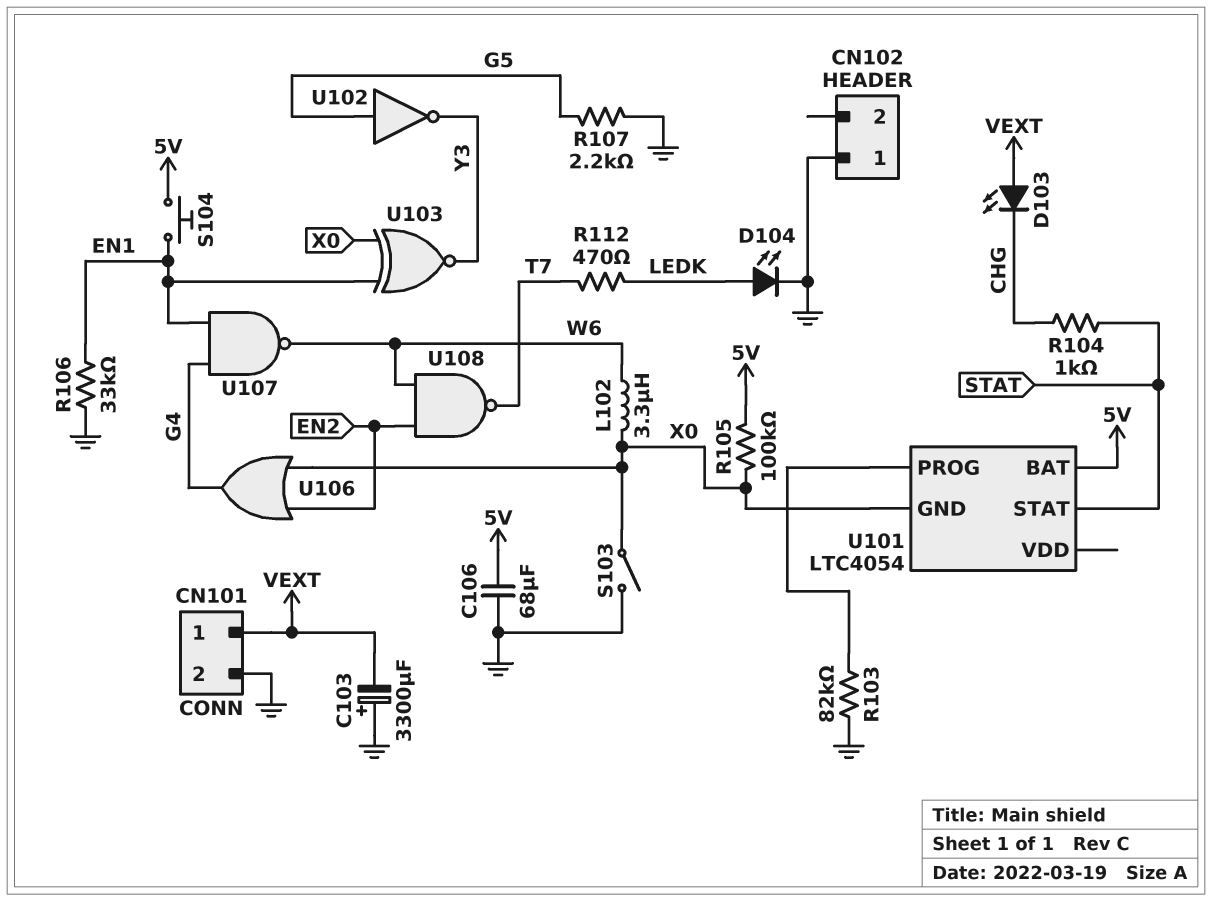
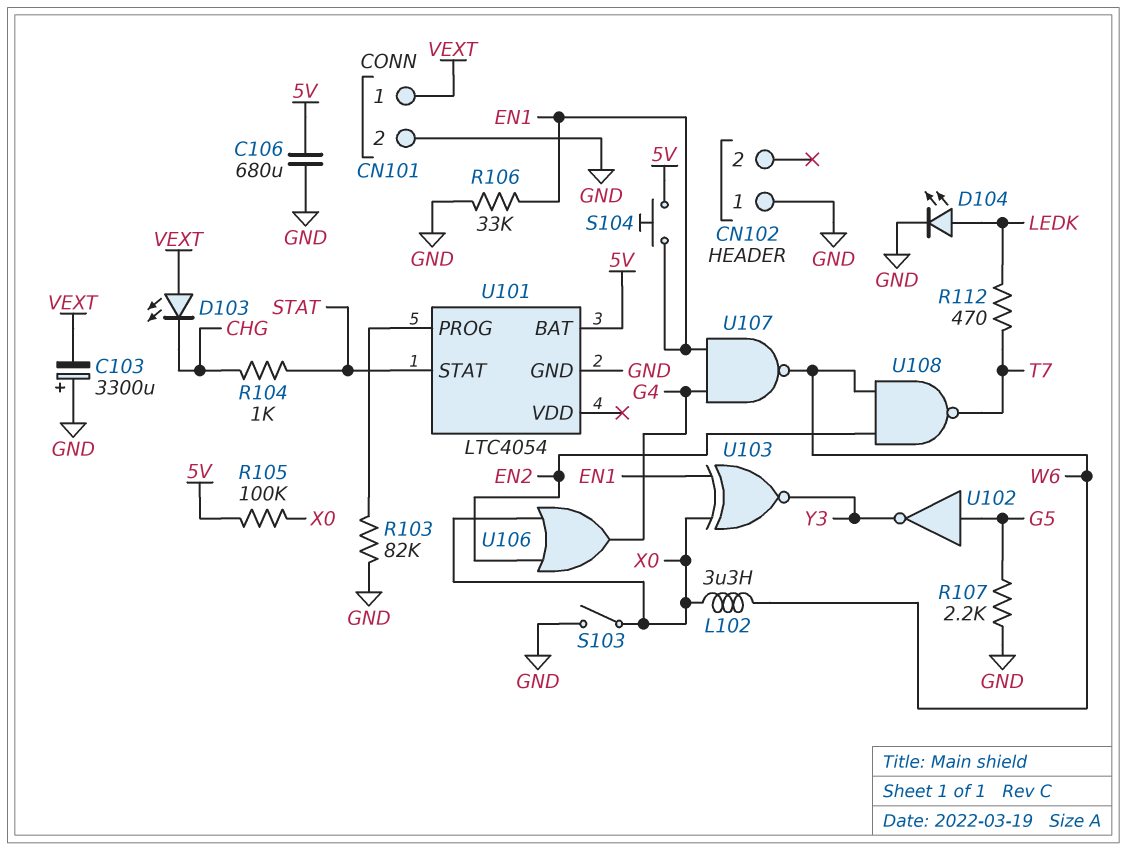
C106: 68uF (5V, GND) -> 680uF (5V, GND)
U101 pin GND: X0 -> GND

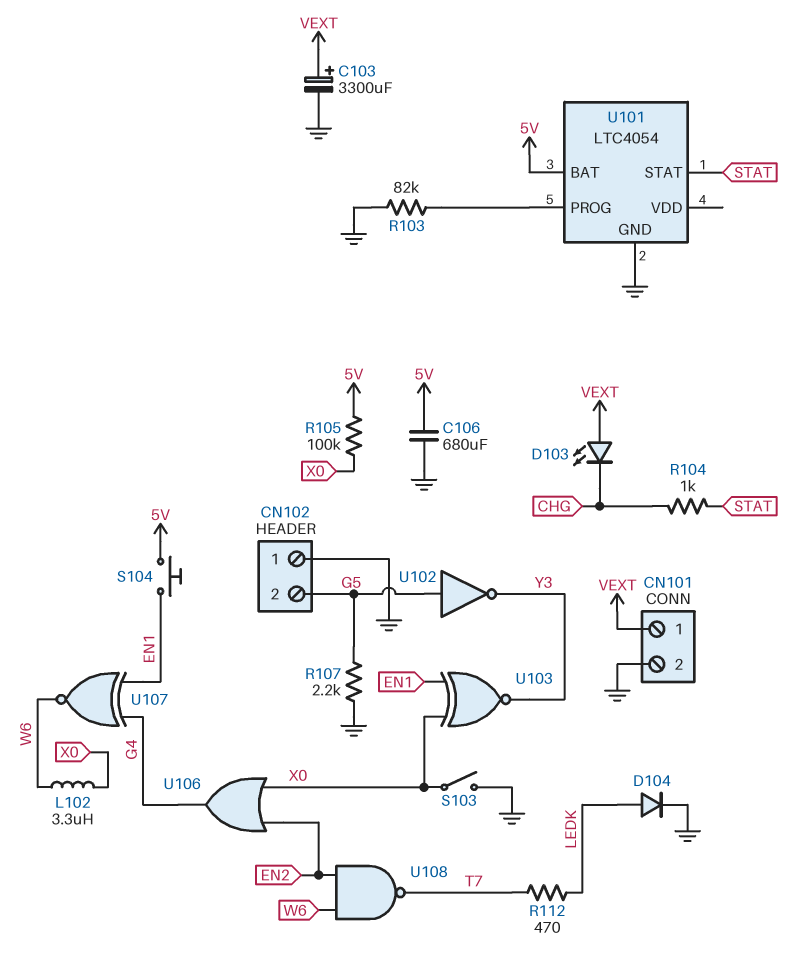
C103: 3300uF (plus GND, minus VEXT) -> 3300uF (plus VEXT, minus GND)
CN102 pin 2: none -> G5
D104: LED (A LEDK, K GND) -> diode (A LEDK, K GND)
R106: 33k (EN1, GND) -> none
U107: NAND (in EN1, in G4, out W6) -> XNOR (in EN1, in G4, out W6)

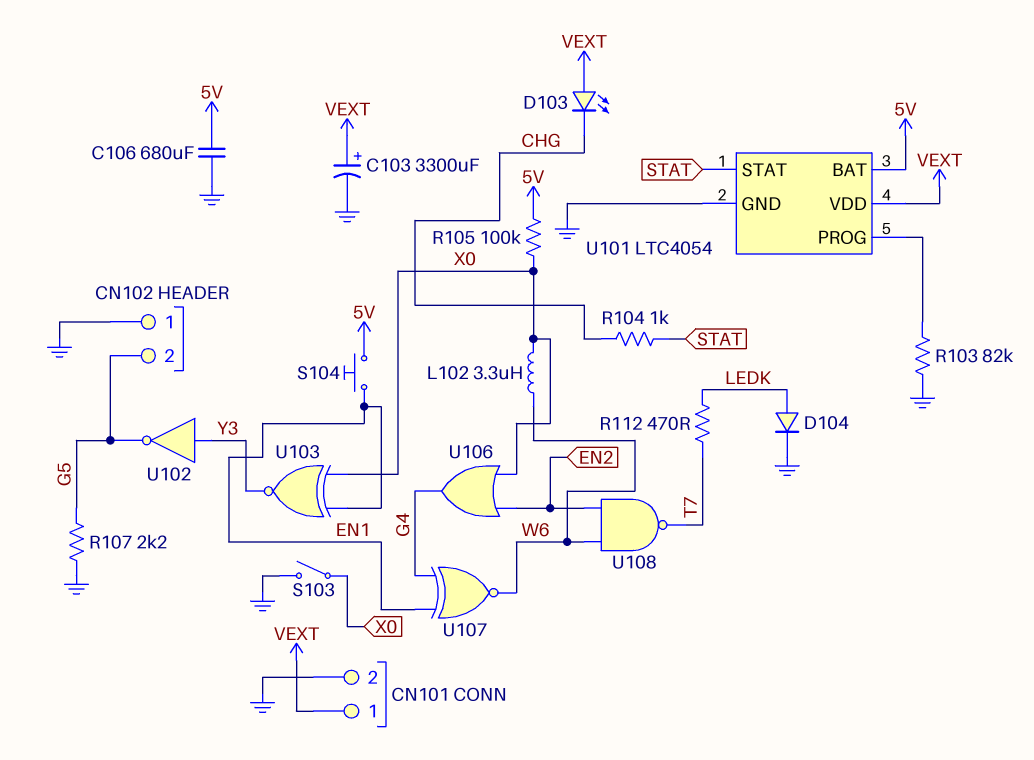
U101 pin VDD: none -> VEXT
U102: NOT (in G5, out Y3) -> NOT (in Y3, out G5)

